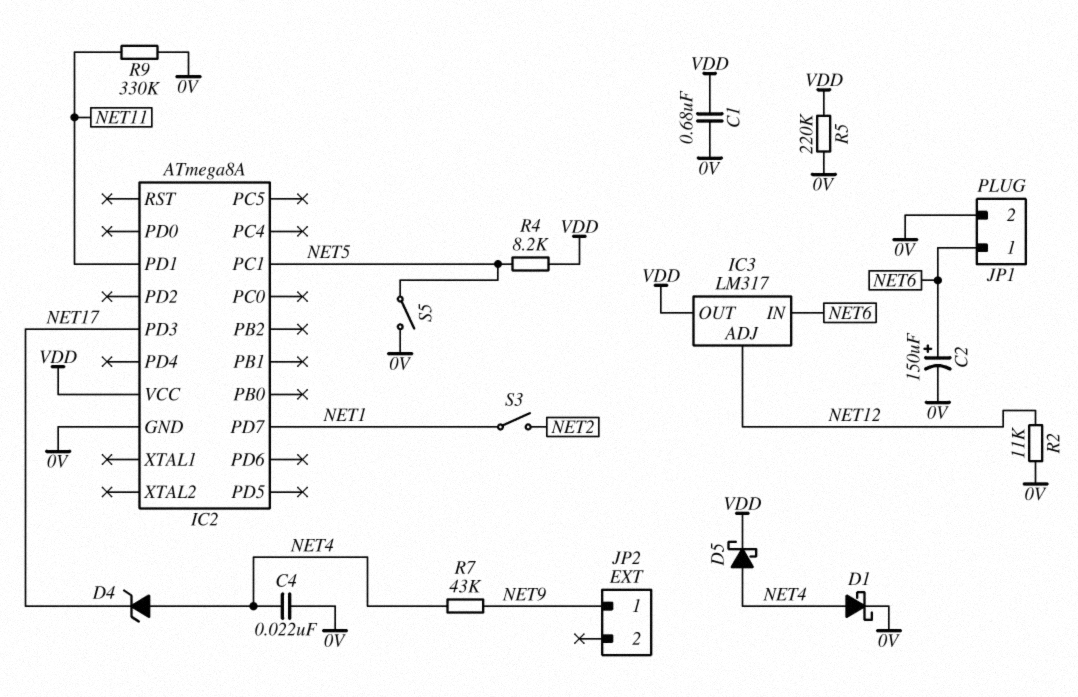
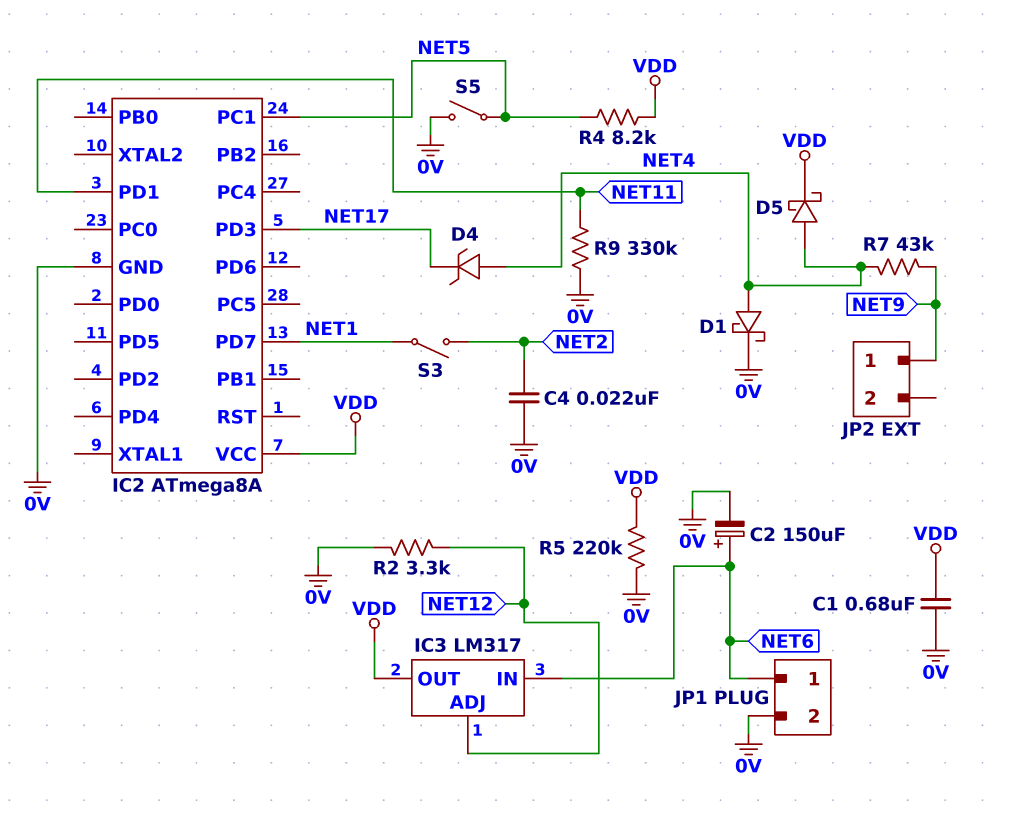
C4: 22nF (0V, NET4) -> 22nF (0V, NET2)
R2: 11k (0V, NET12) -> 3.3k (0V, NET12)

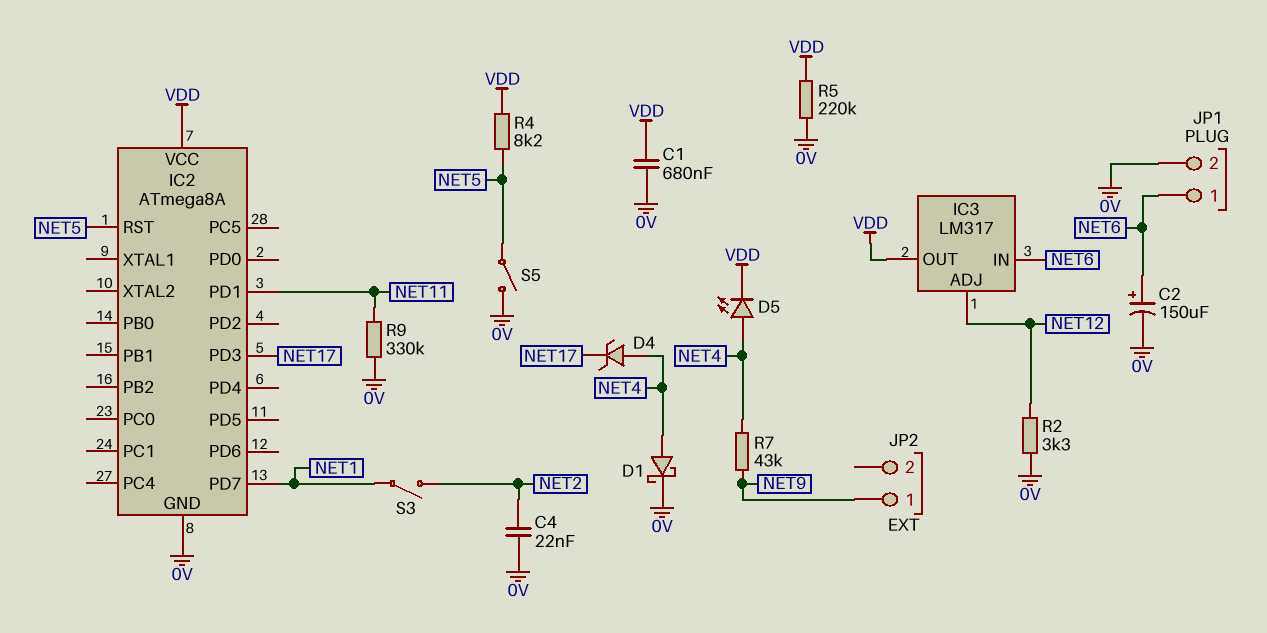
D5: schottky (A NET4, K VDD) -> LED (A NET4, K VDD)
IC2 pin PC1: NET5 -> none
IC2 pin RST: none -> NET5

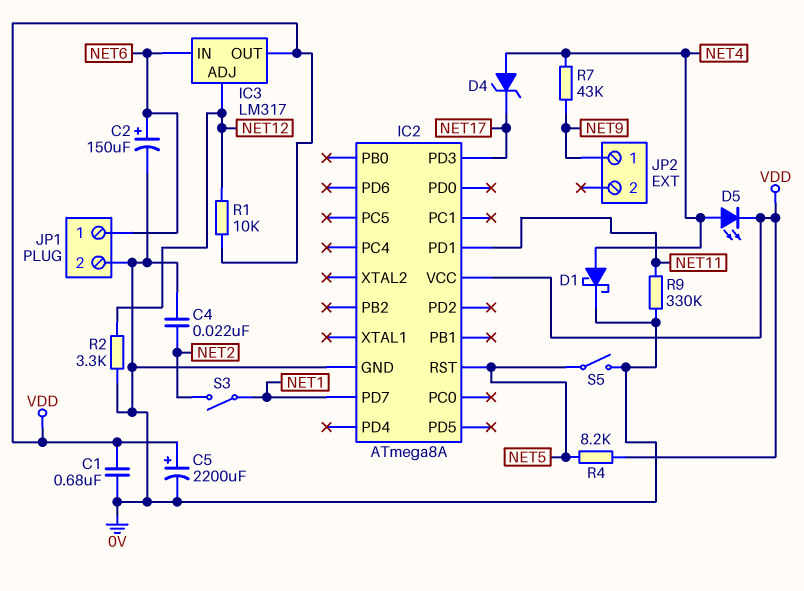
C5: none -> 2200uF (plus VDD, minus 0V)
R1: none -> 10k (NET12, VDD)
R5: 220k (0V, VDD) -> none

